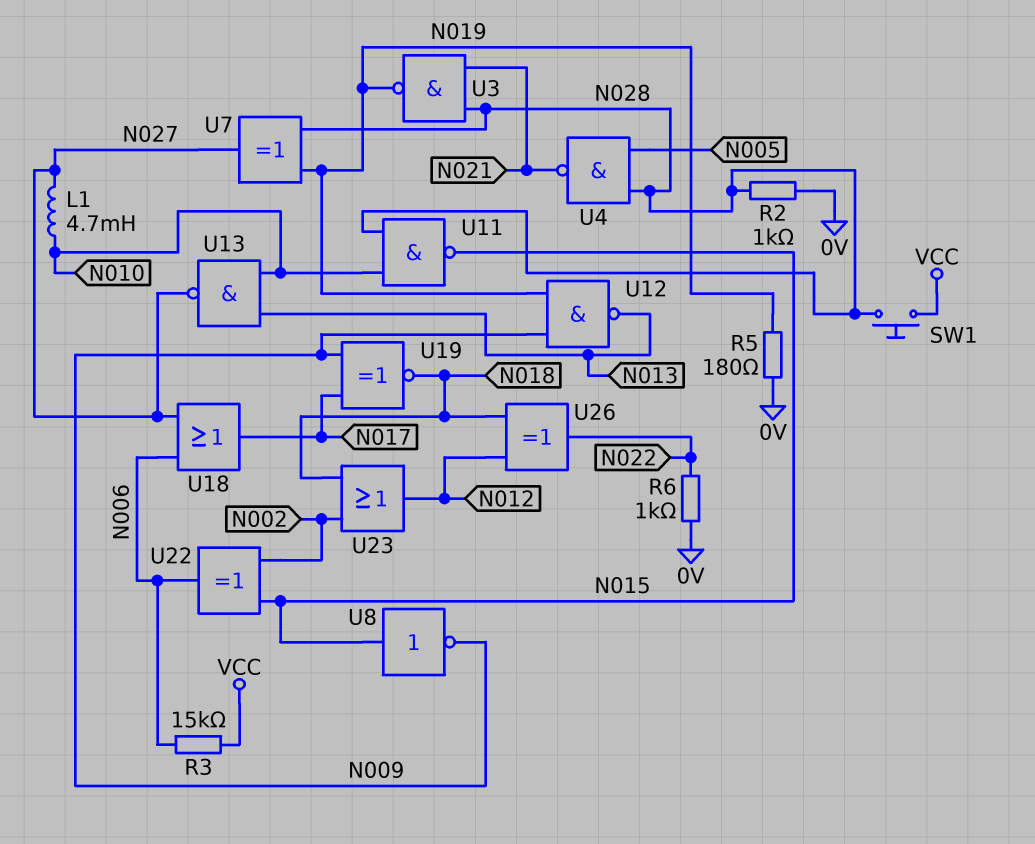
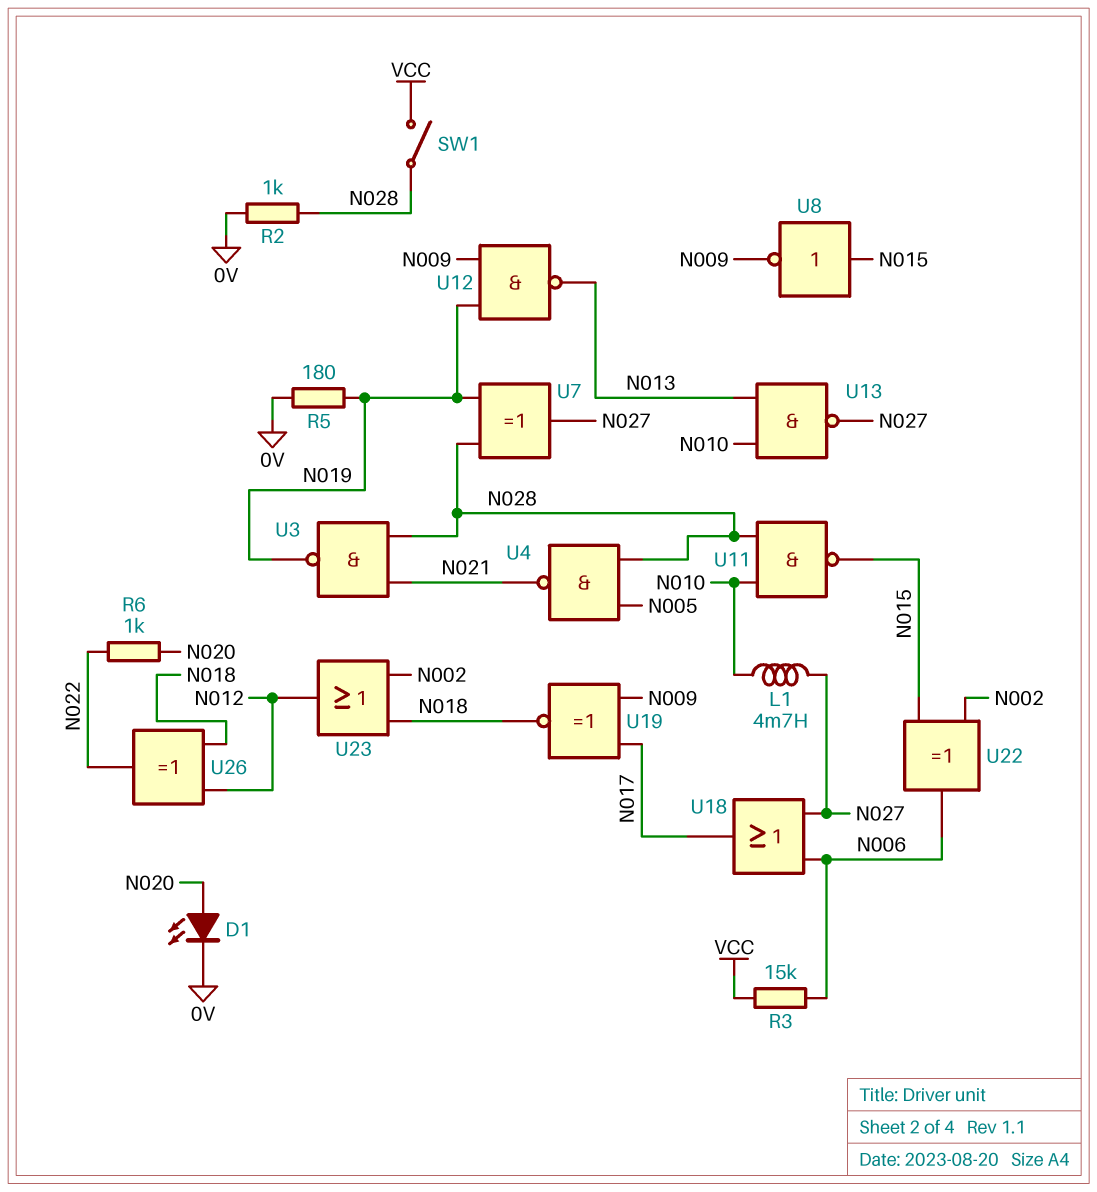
D1: none -> LED (A N020, K 0V)
R6: 1k (0V, N022) -> 1k (N020, N022)
SW1: button (N028, VCC) -> switch (N028, VCC)

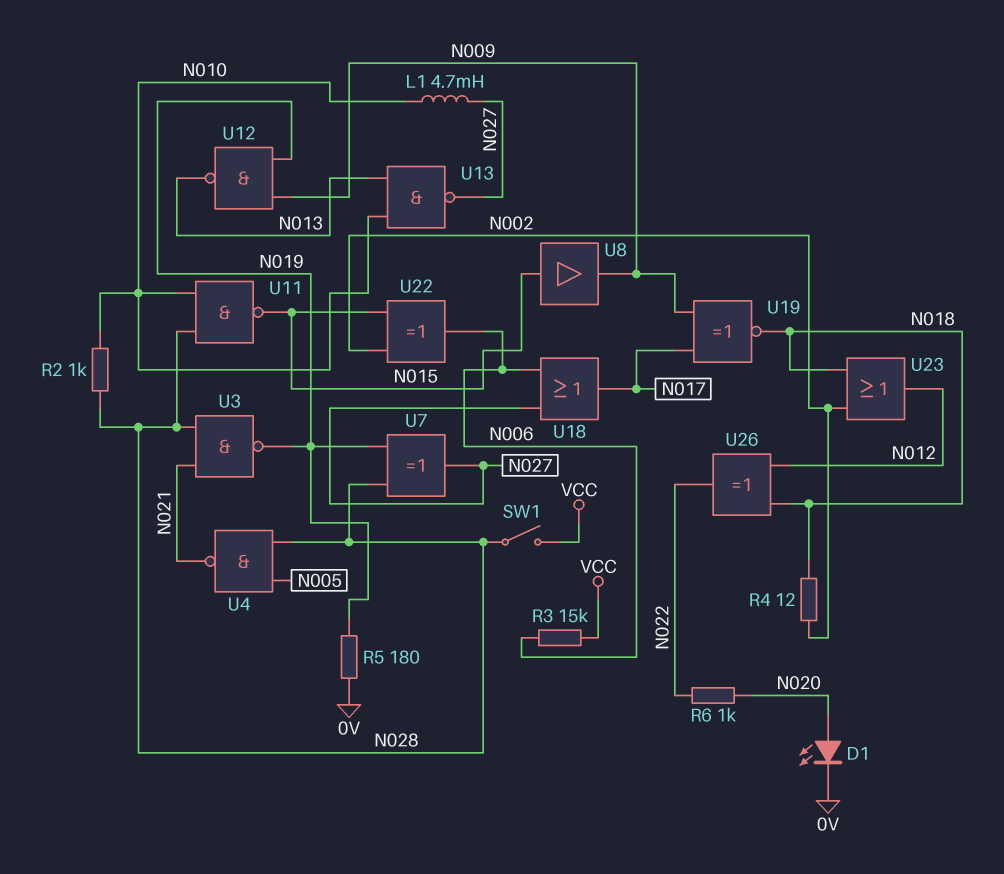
R2: 1k (0V, N028) -> 1k (N010, N028)
R4: none -> 12 (N002, N018)
U8: NOT (in N015, out N009) -> buffer (in N015, out N009)

